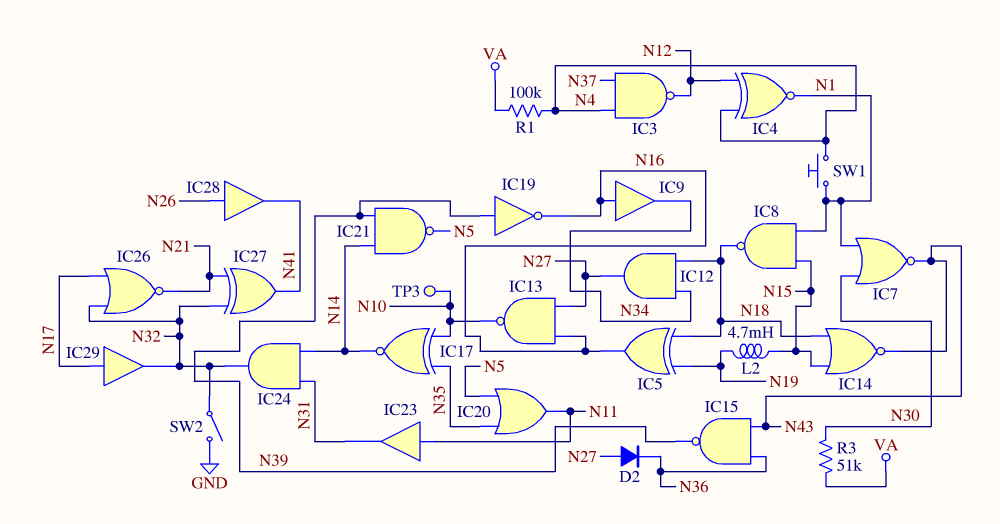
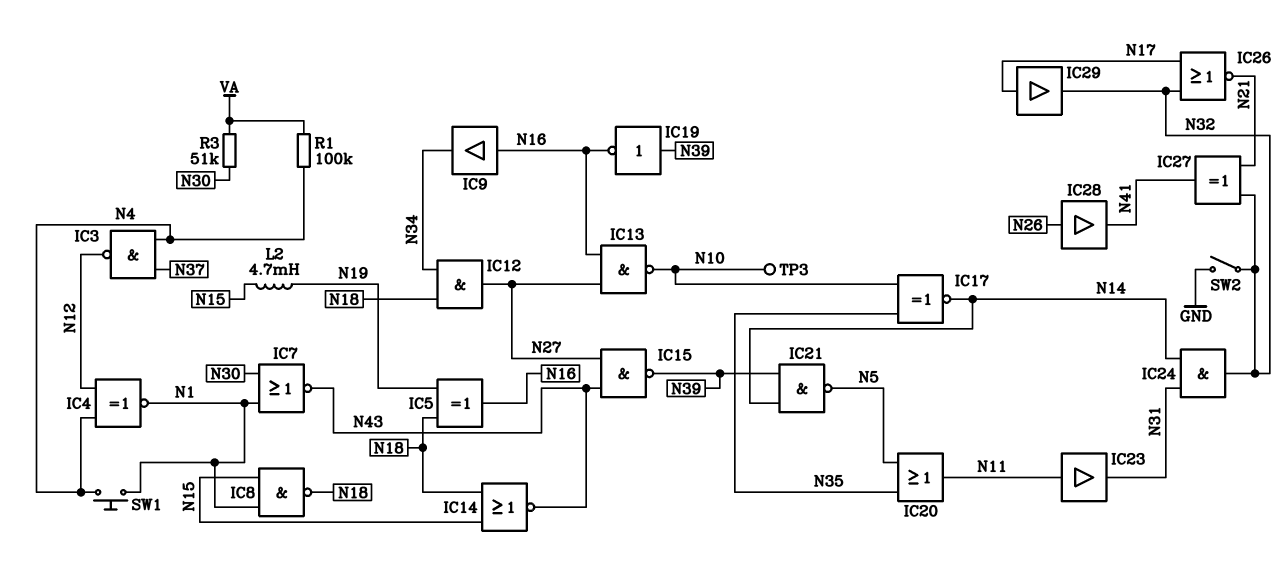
D2: diode (A N27, K N36) -> none
IC15: NAND (in N36, in N43, out N39) -> NAND (in N27, in N43, out N39)

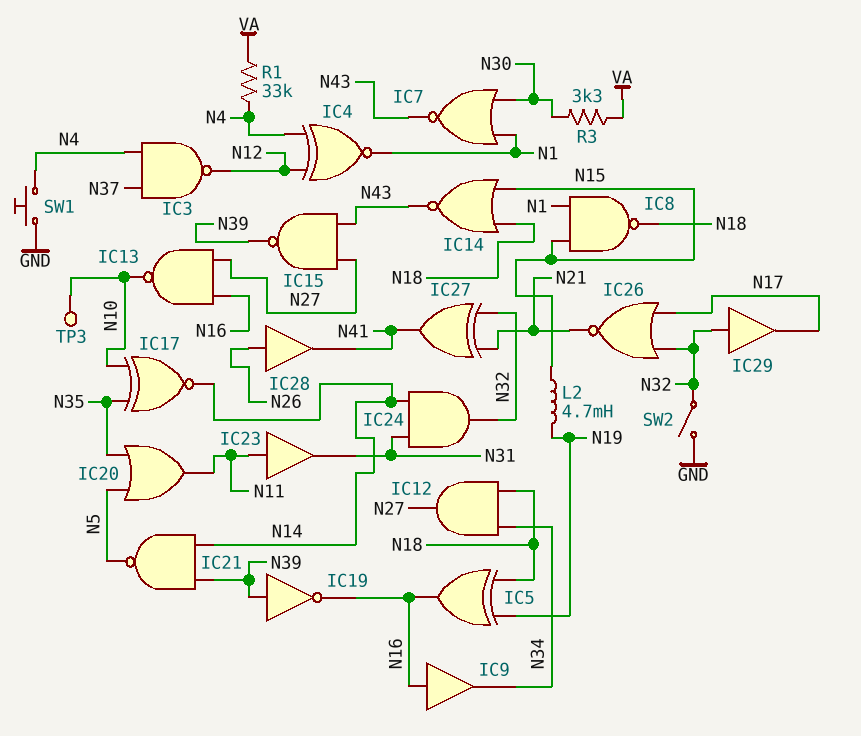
IC29: buffer (in N17, out N32) -> buffer (in N32, out N17)
R1: 100k (N4, VA) -> 33k (N4, VA)
R3: 51k (N30, VA) -> 3.3k (N30, VA)
SW1: button (N1, N4) -> button (GND, N4)

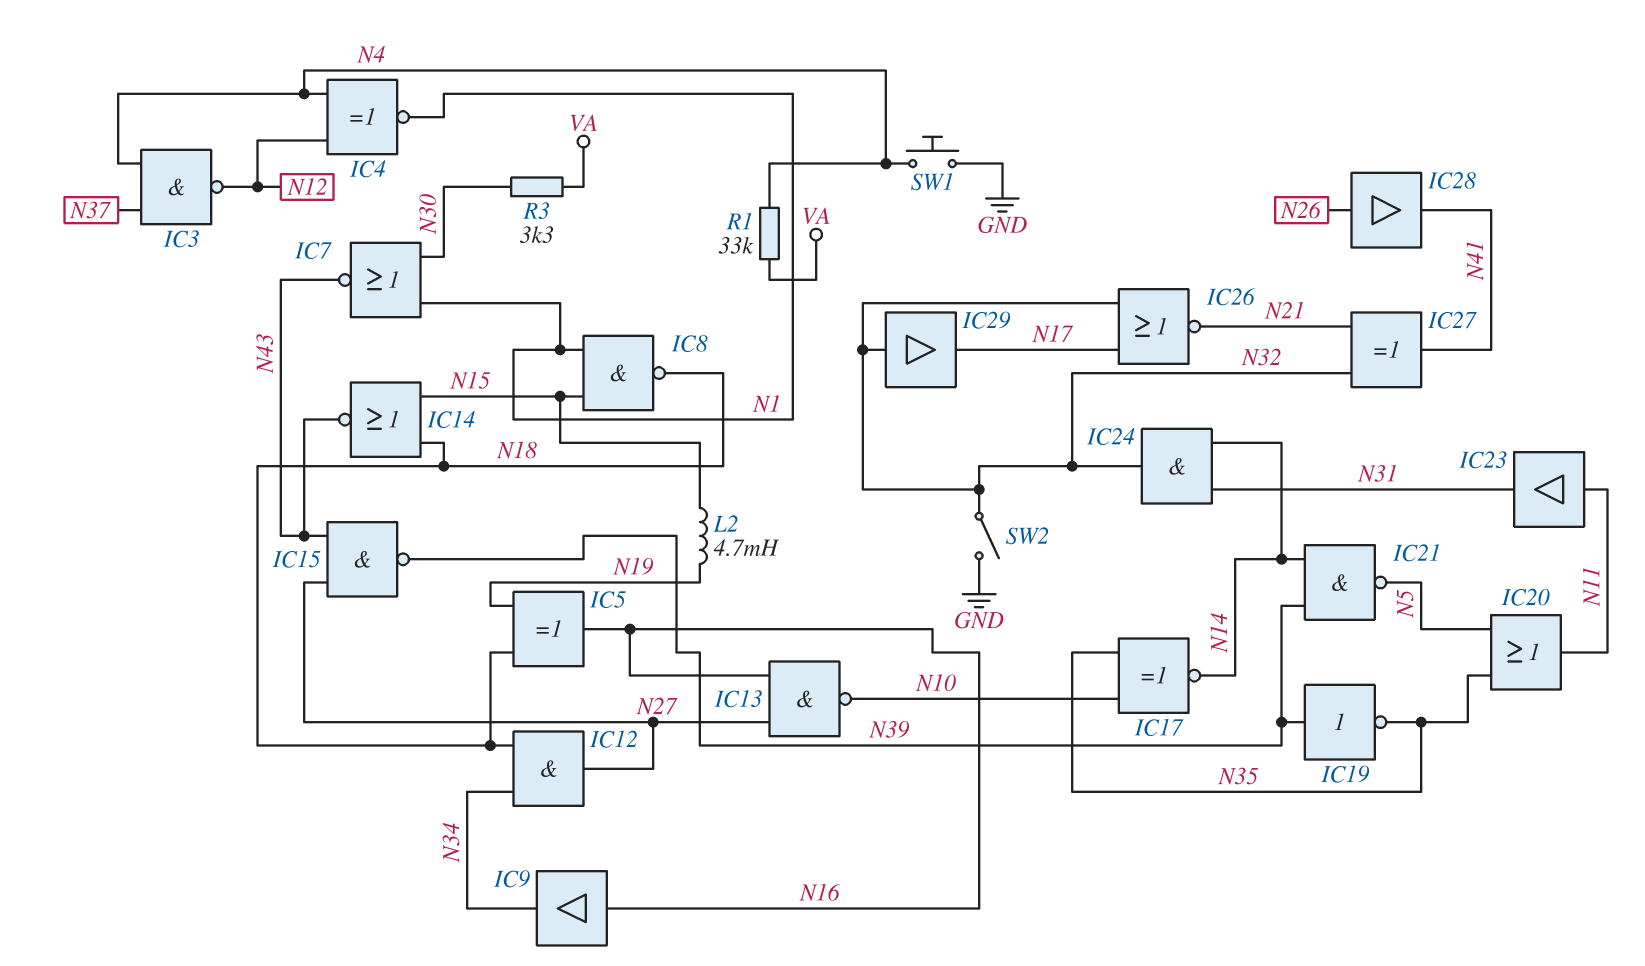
IC19: NOT (in N39, out N16) -> NOT (in N39, out N35)
TP3: test point (N10) -> none

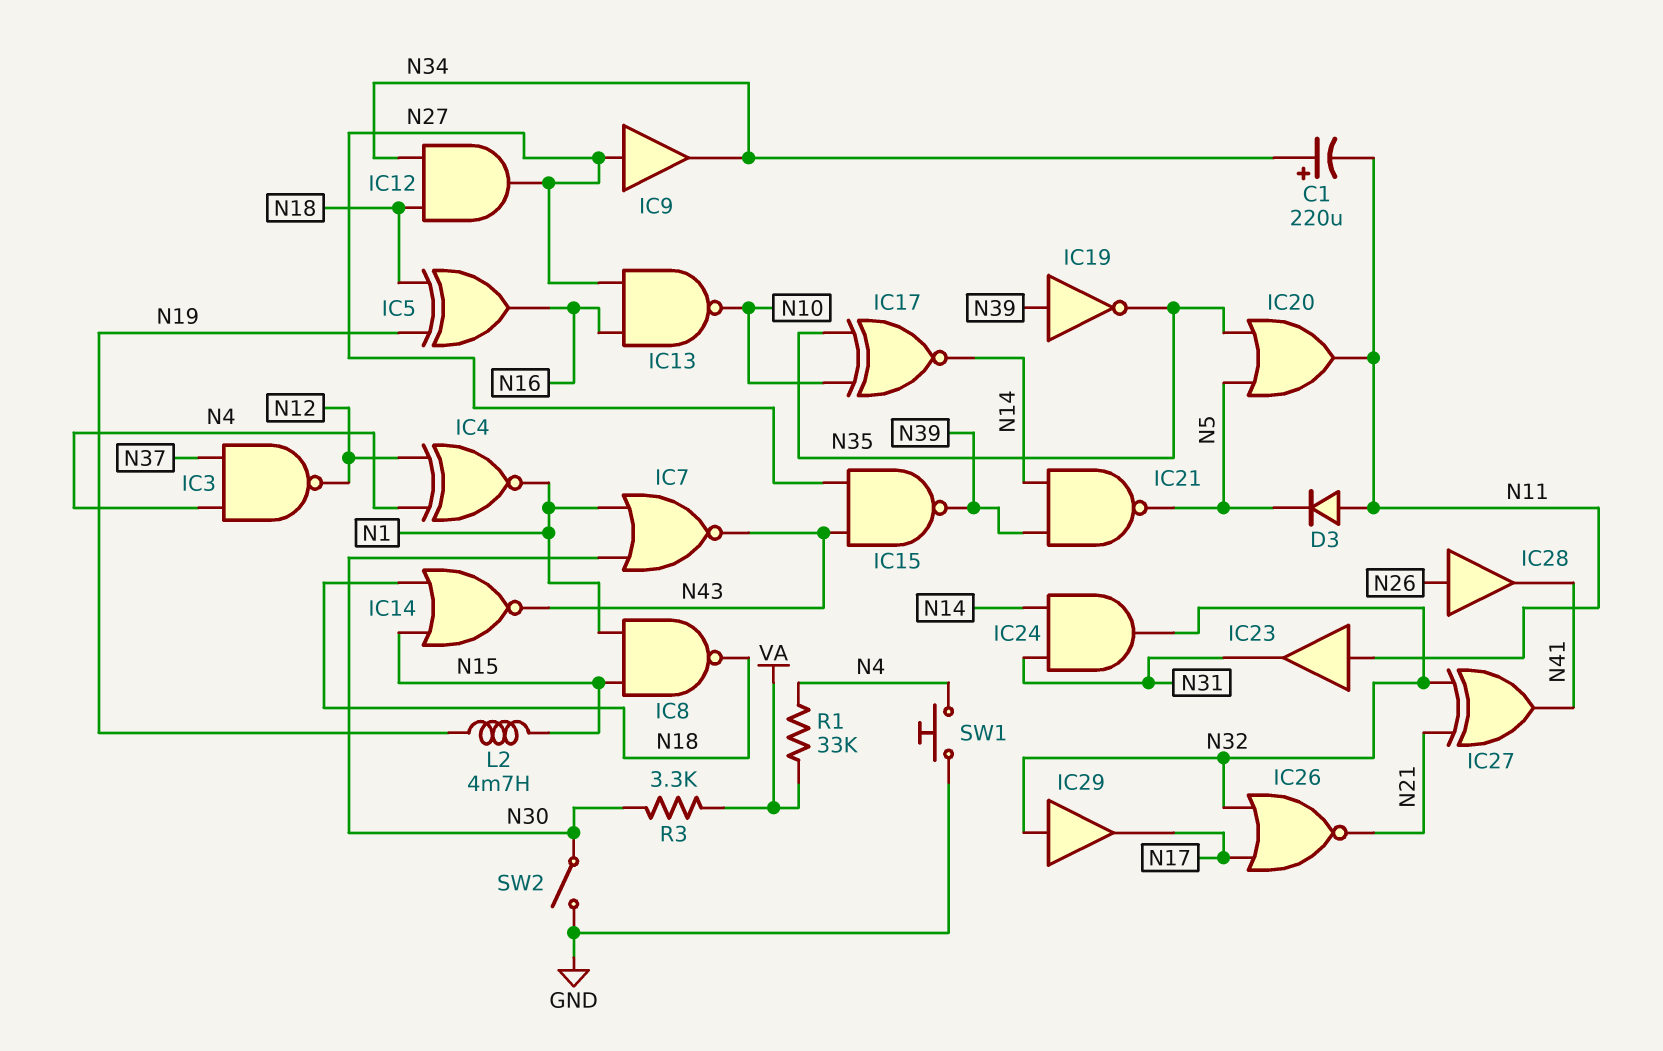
C1: none -> 220uF (plus N34, minus N11)
D3: none -> diode (A N11, K N5)
IC9: buffer (in N16, out N34) -> buffer (in N27, out N34)
SW2: switch (GND, N32) -> switch (GND, N30)

